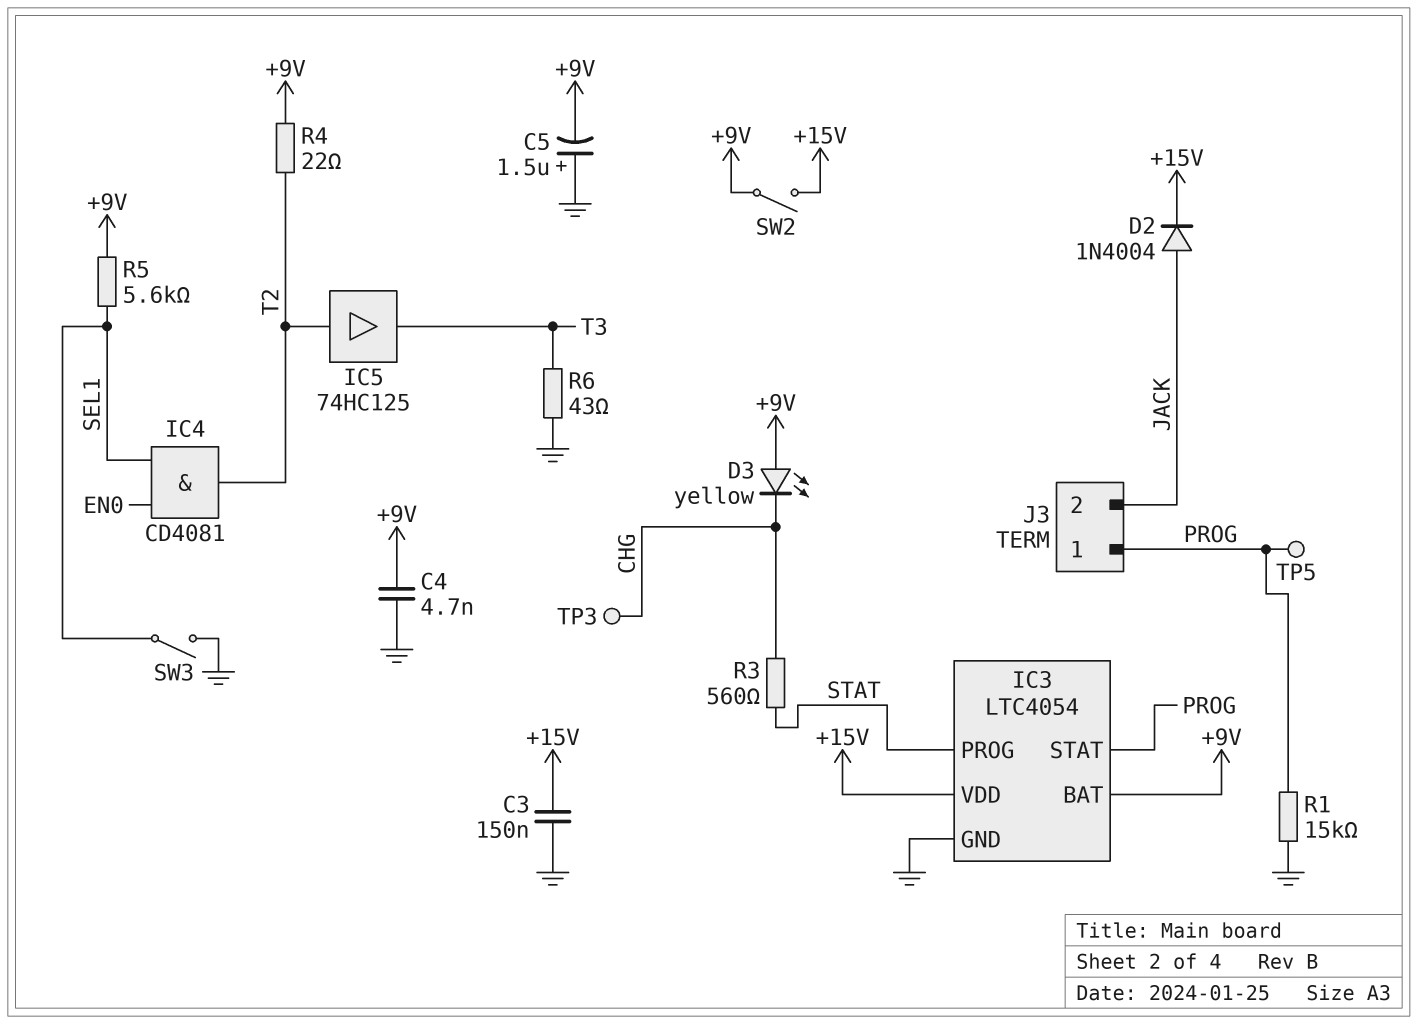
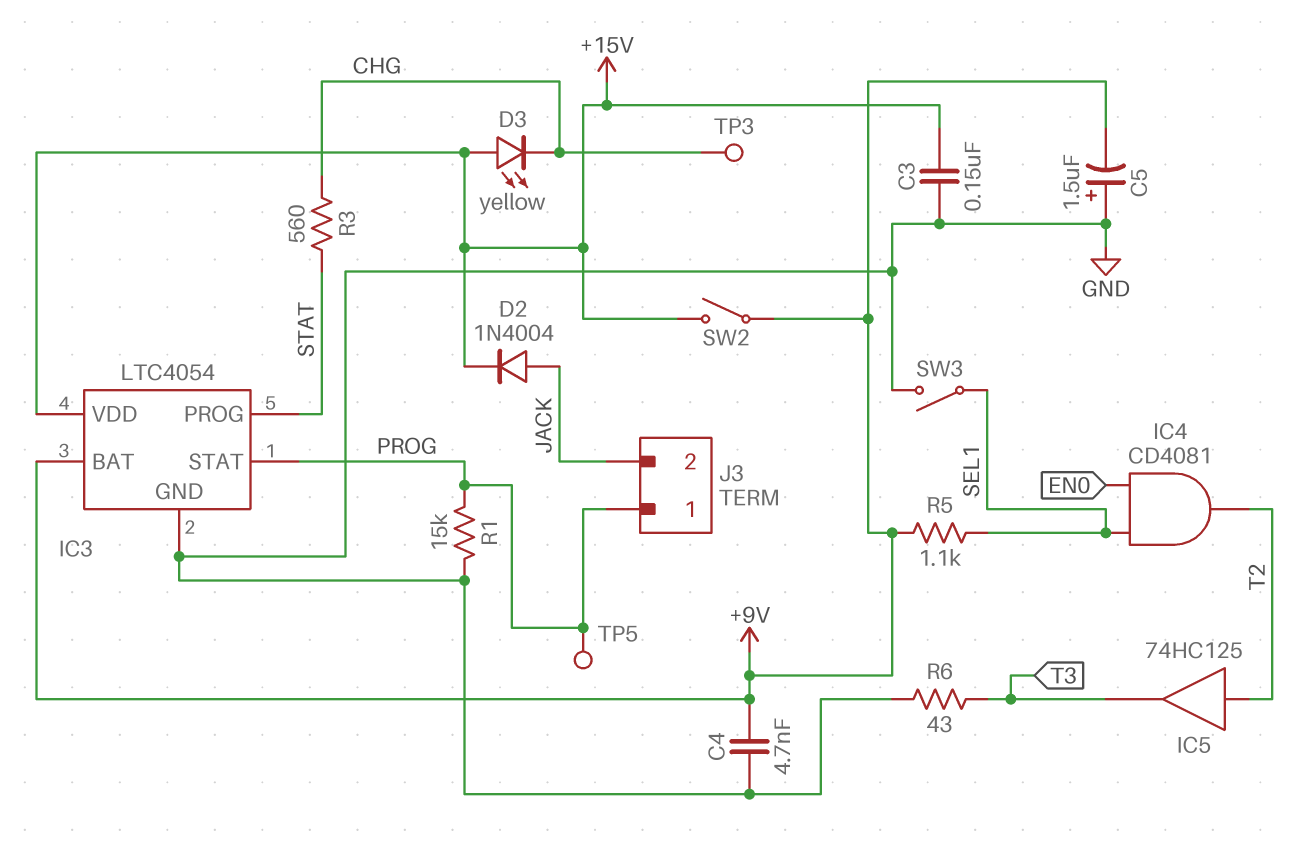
D3: LED yellow (A +9V, K CHG) -> LED yellow (A +15V, K CHG)
R4: 22 (+9V, T2) -> none
R5: 5.6k (+9V, SEL1) -> 1.1k (+9V, SEL1)

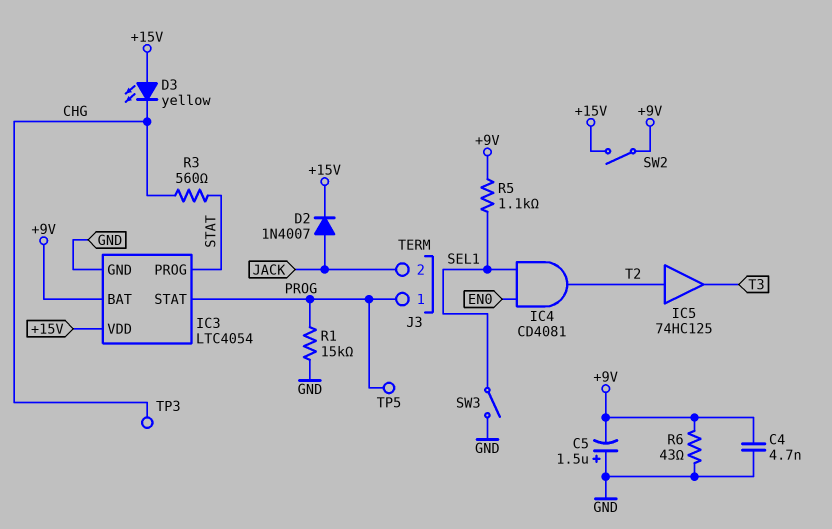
C3: 150nF (+15V, GND) -> none
D2: diode 1N4004 (A JACK, K +15V) -> diode 1N4007 (A JACK, K +15V)
R6: 43 (GND, T3) -> 43 (+9V, GND)

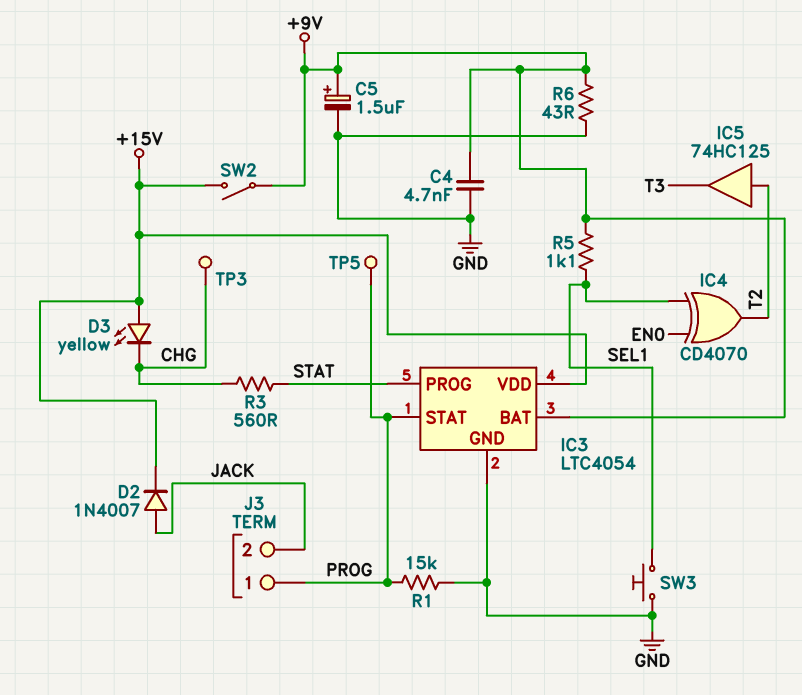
C5: 1.5uF (plus GND, minus +9V) -> 1.5uF (plus +9V, minus GND)
IC4: AND CD4081 (in EN0, in SEL1, out T2) -> XOR CD4070 (in EN0, in SEL1, out T2)
SW3: switch (GND, SEL1) -> button (GND, SEL1)

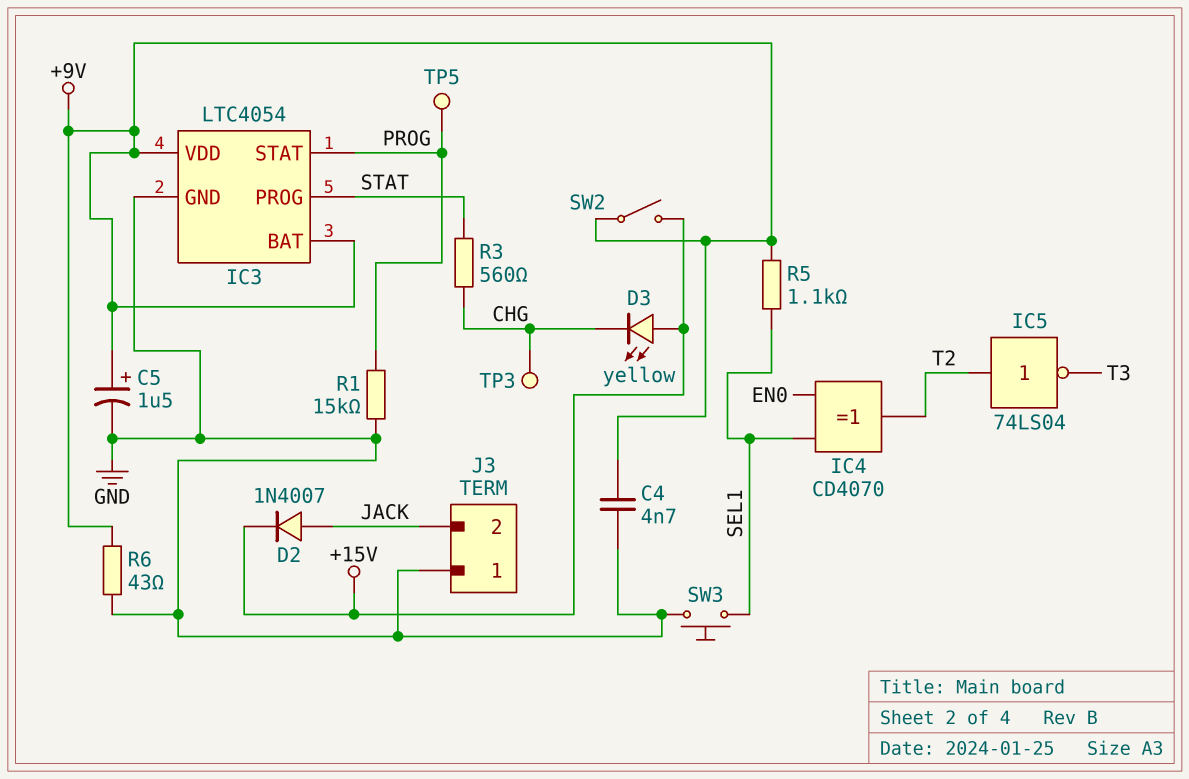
IC3 pin VDD: +15V -> +9V
IC5: buffer 74HC125 (in T2, out T3) -> NOT 74LS04 (in T2, out T3)
J3 pin 1: PROG -> GND

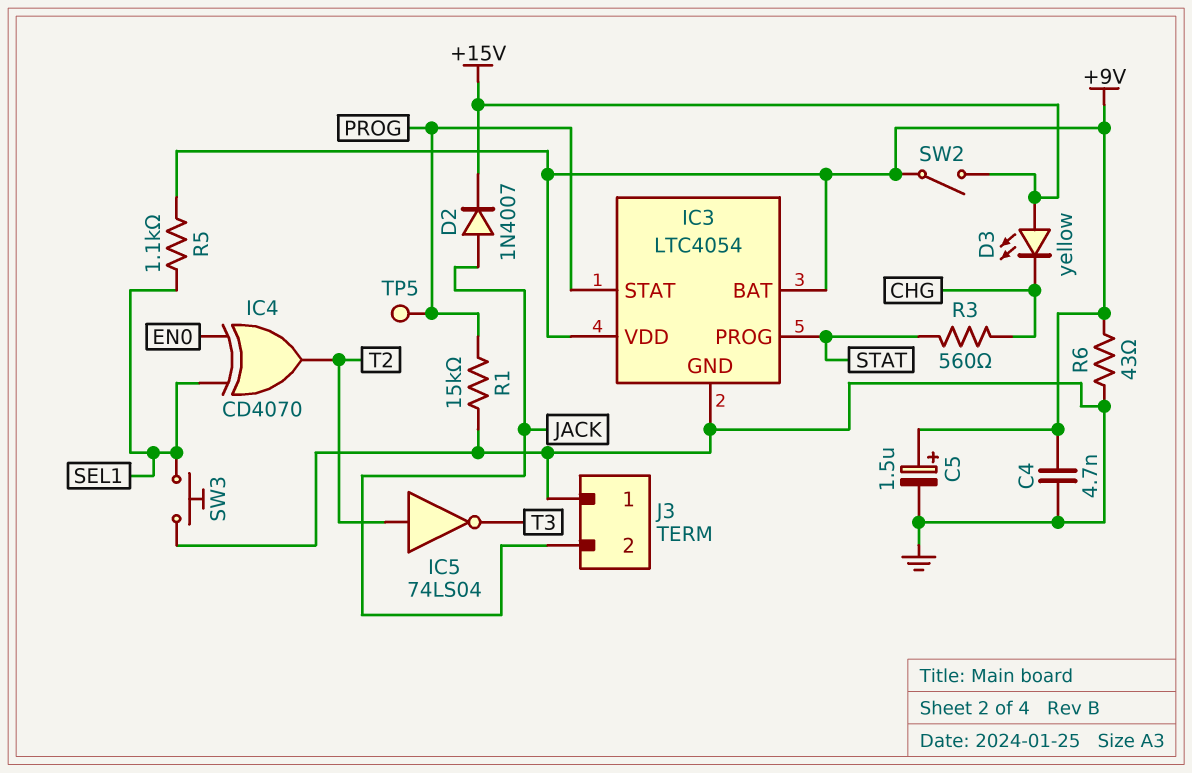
TP3: test point (CHG) -> none

